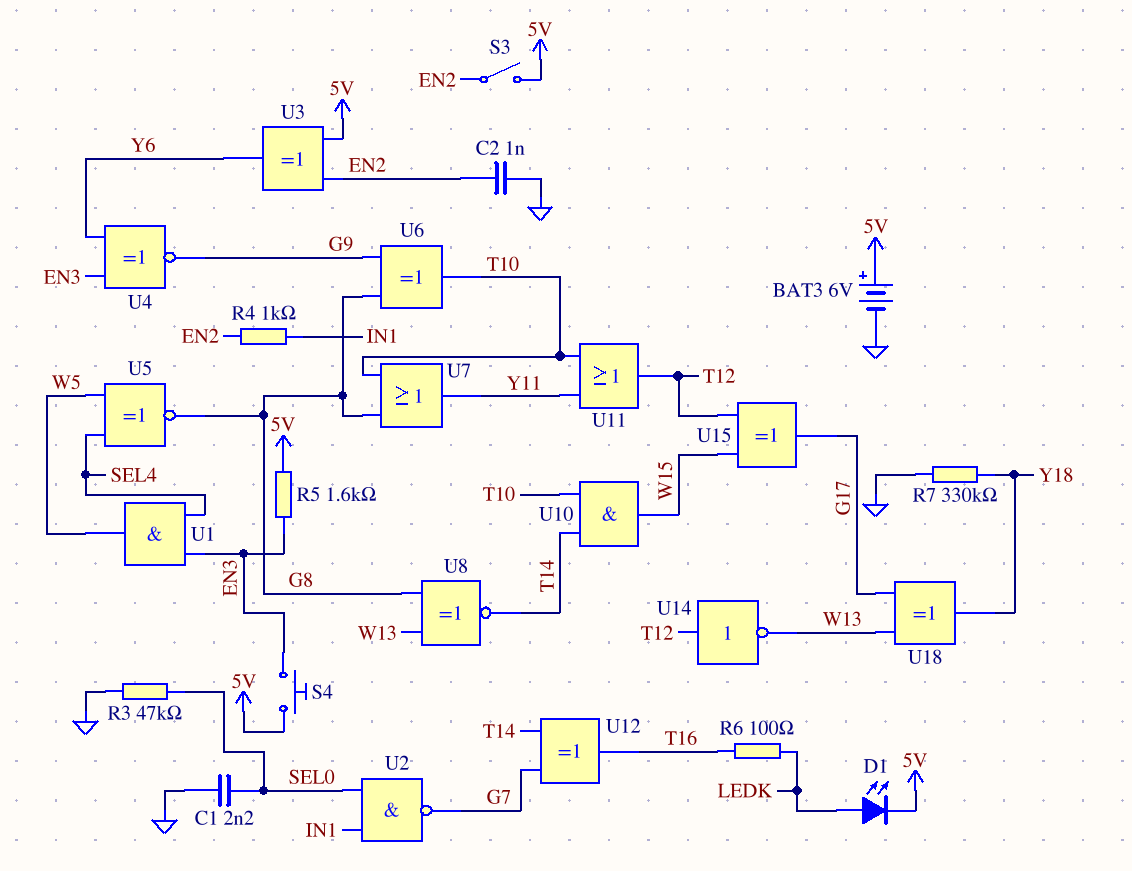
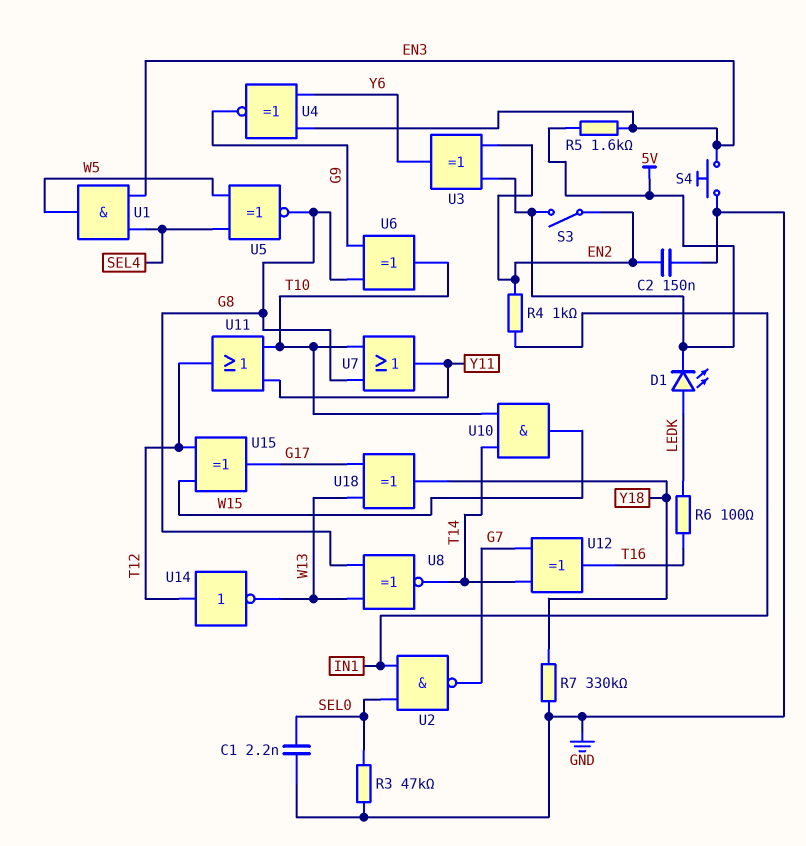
BAT3: 6V (plus 5V, minus GND) -> none
C2: 1nF (EN2, GND) -> 150nF (EN2, GND)
S4: button (5V, EN3) -> button (EN3, GND)

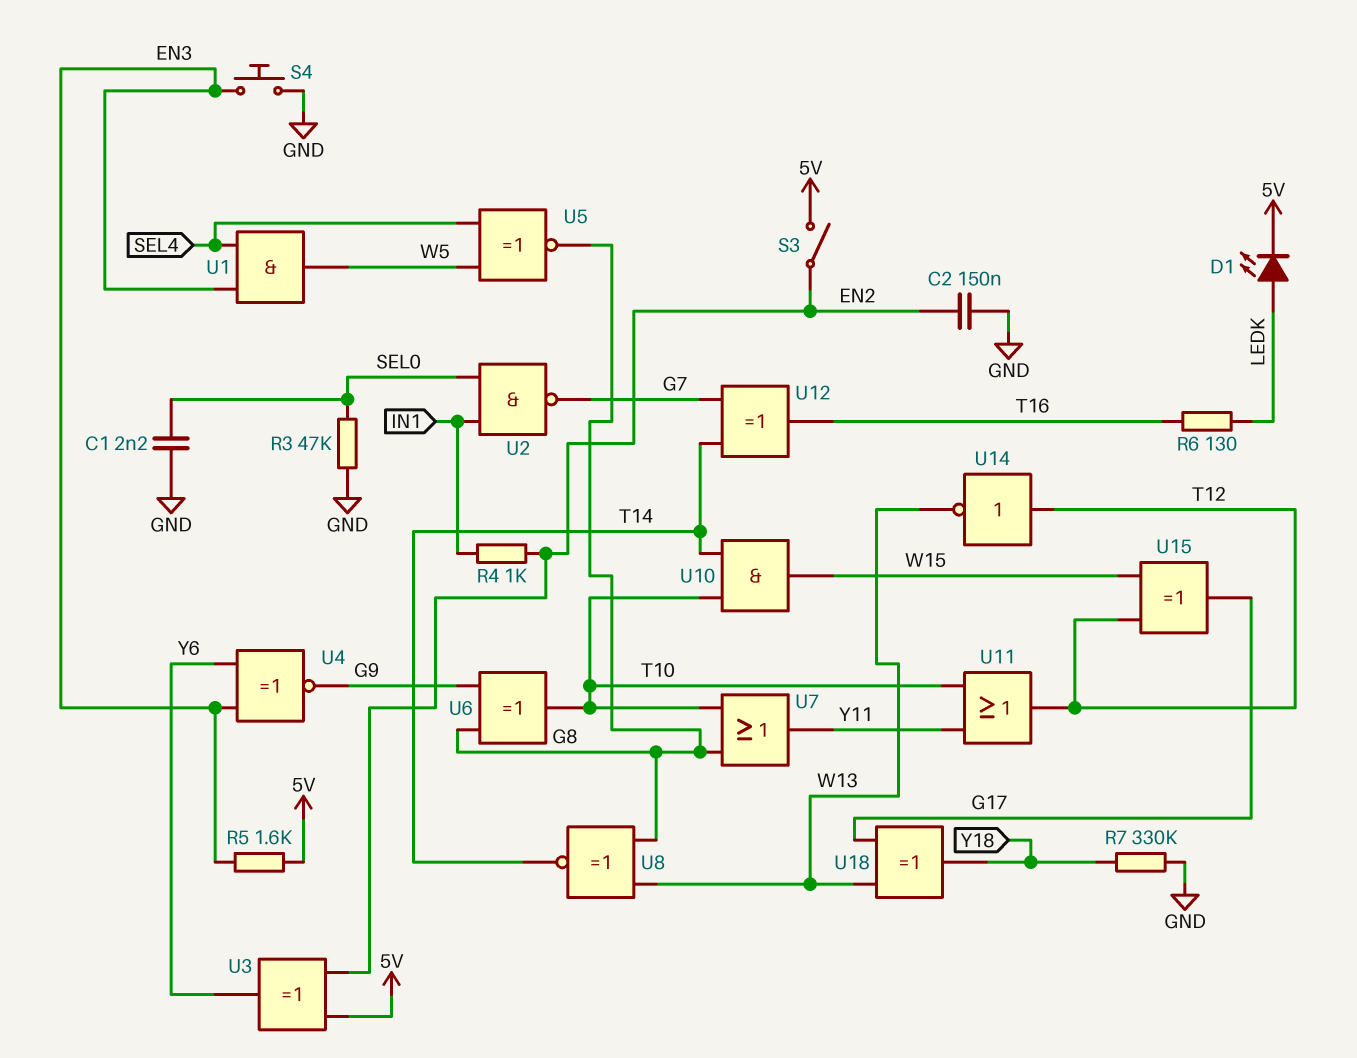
R6: 100 (LEDK, T16) -> 130 (LEDK, T16)

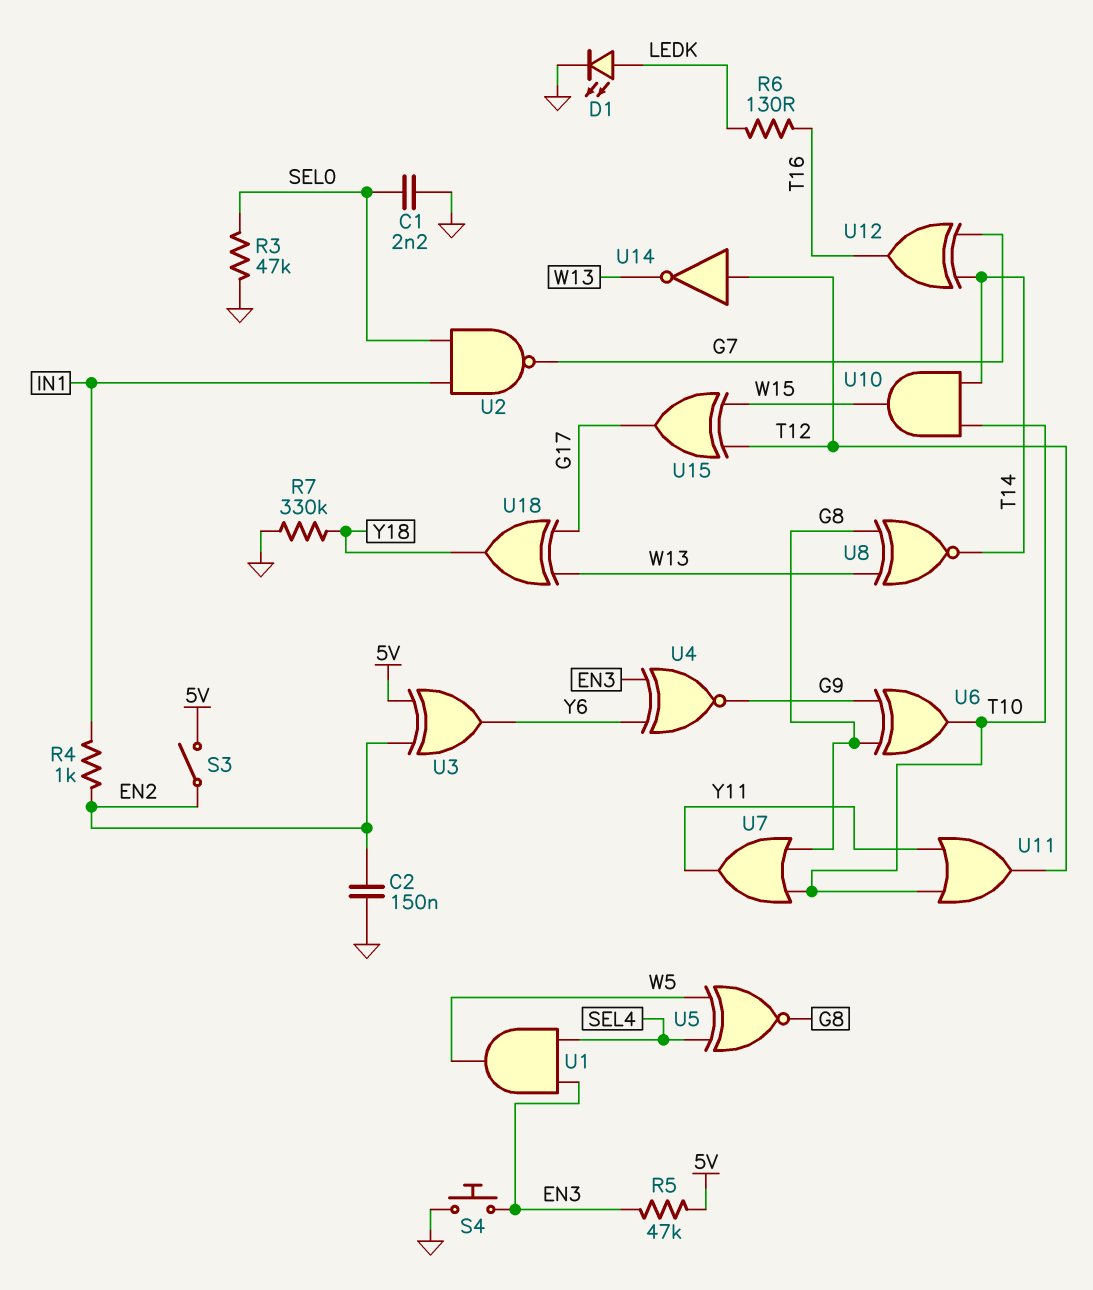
D1: LED (A LEDK, K 5V) -> LED (A LEDK, K GND)
R5: 1.6k (5V, EN3) -> 47k (5V, EN3)

